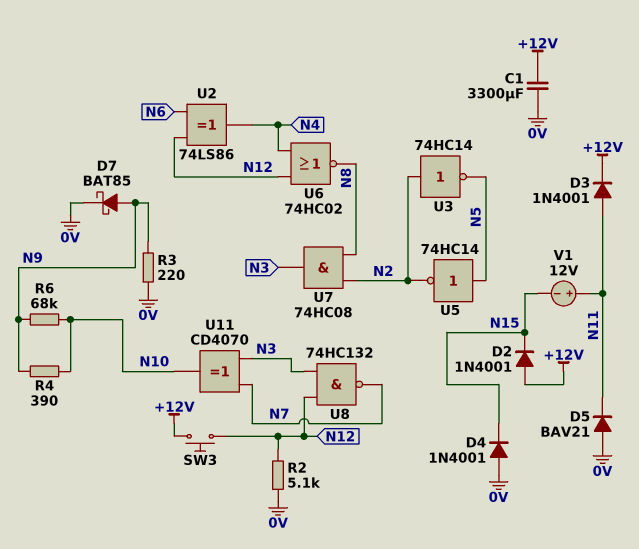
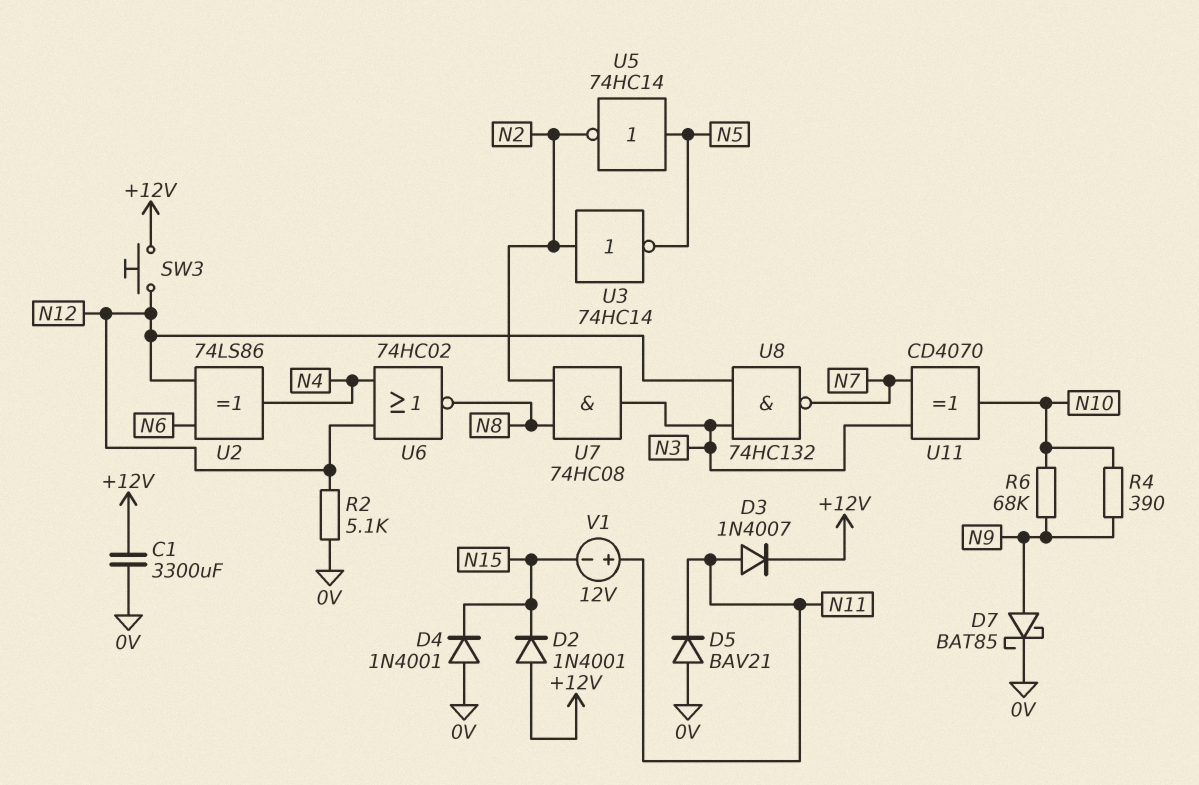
D3: diode 1N4001 (A N11, K +12V) -> diode 1N4007 (A N11, K +12V)
R3: 220 (0V, N9) -> none

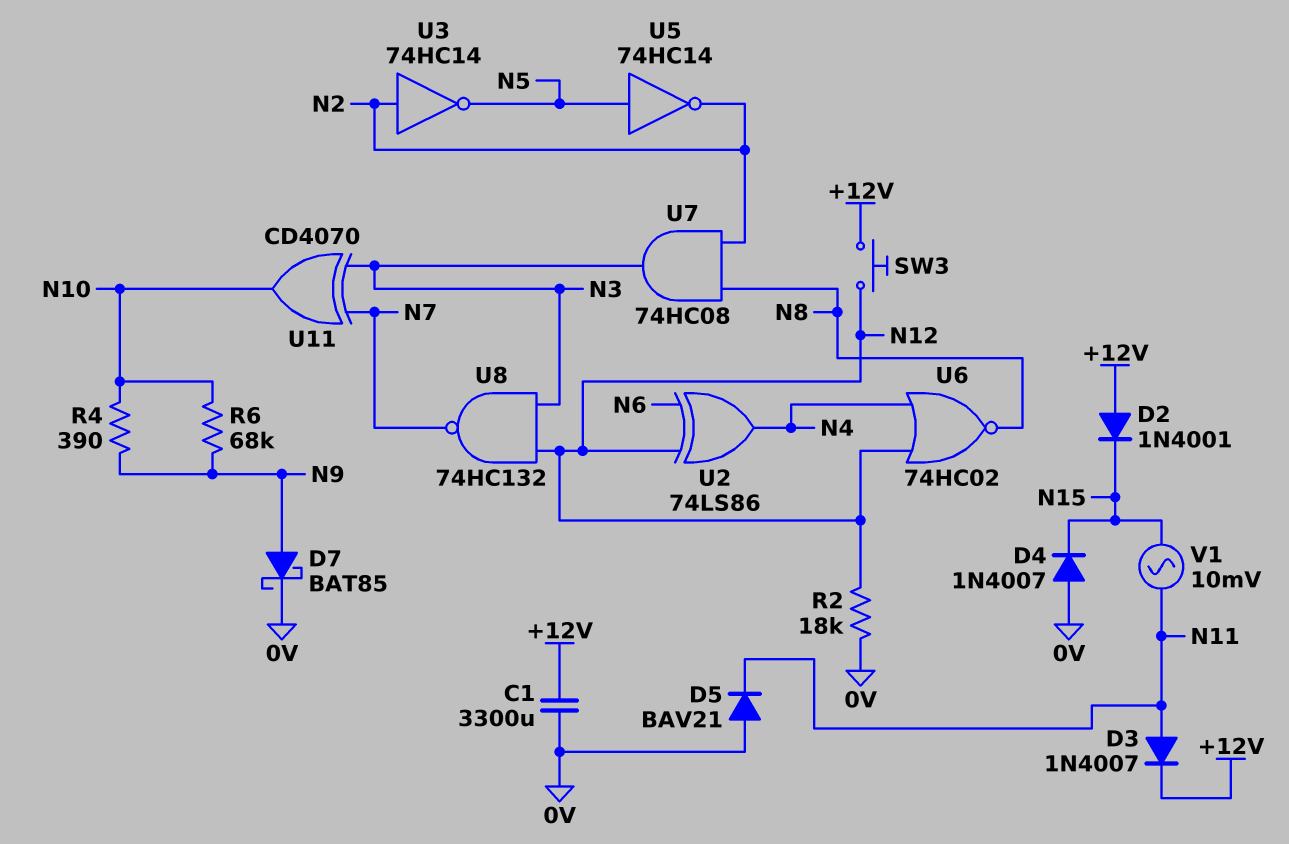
D4: diode 1N4001 (A 0V, K N15) -> diode 1N4007 (A 0V, K N15)
R2: 5.1k (0V, N12) -> 18k (0V, N12)
V1: 12V (plus N11, minus N15) -> AC 10mV (N11, N15)

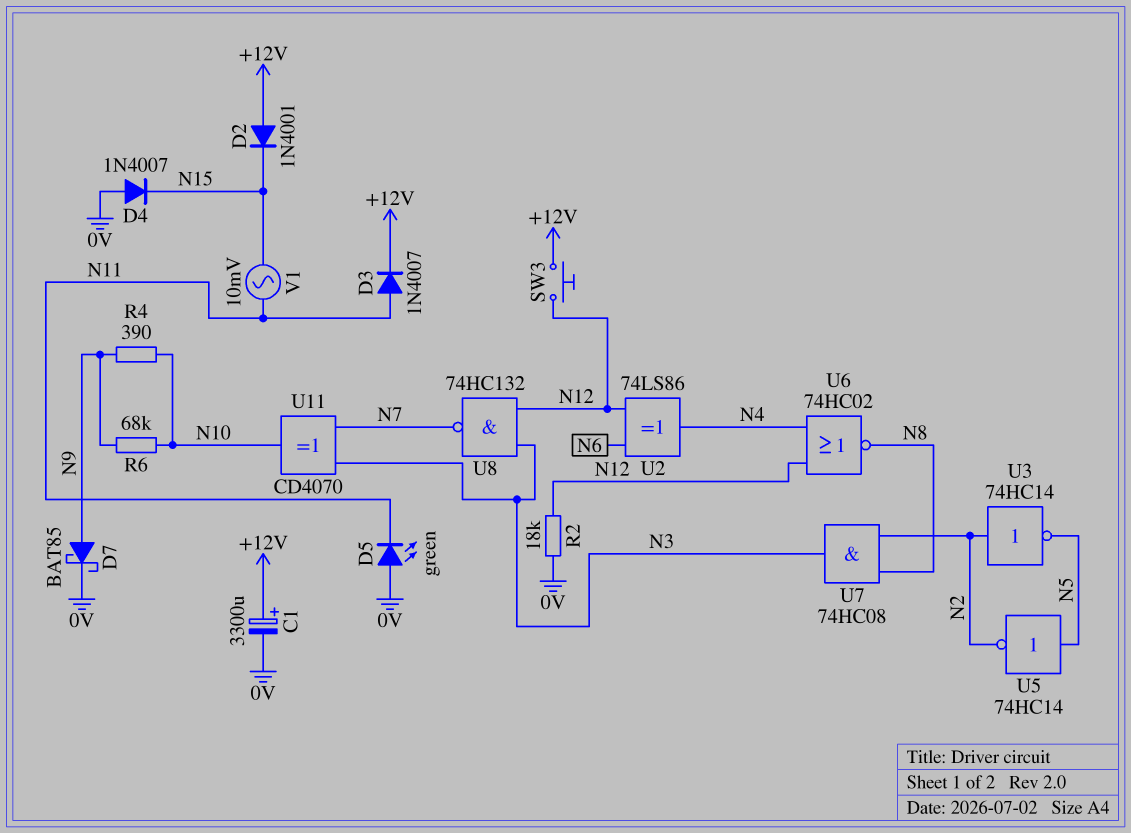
C1: 3300uF (+12V, 0V) -> 3300uF (plus +12V, minus 0V)
D5: diode BAV21 (A 0V, K N11) -> LED green (A 0V, K N11)

